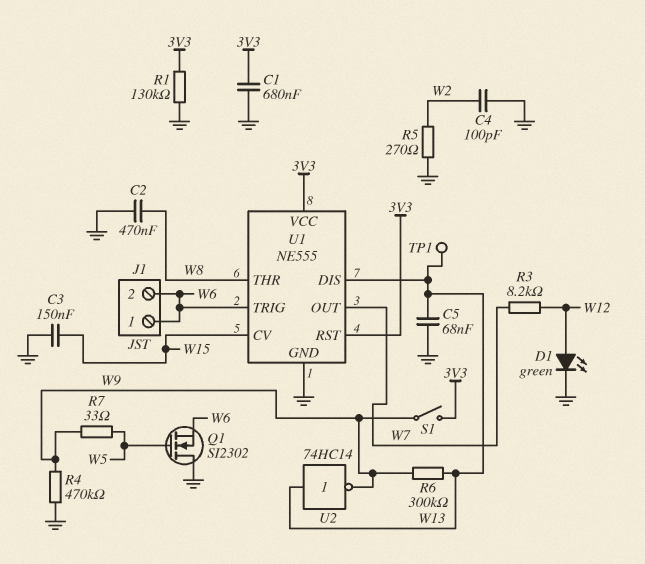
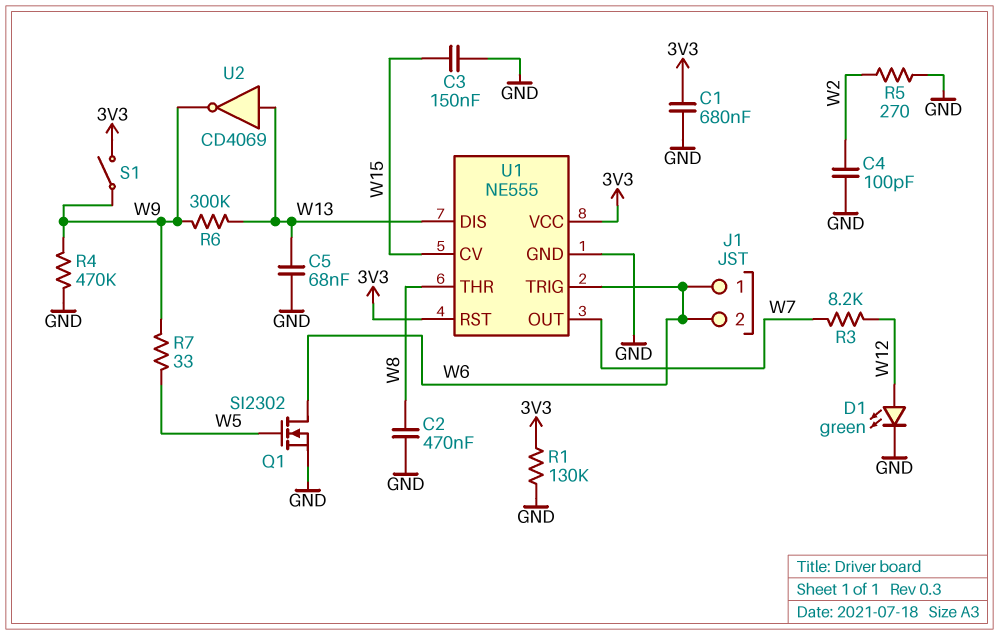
Q1: NMOS SI2302 (G W5, D GND, S W6) -> NMOS SI2302 (G W5, D W6, S GND)
TP1: test point (W13) -> none
U2: NOT 74HC14 (in W13, out W9) -> NOT CD4069 (in W13, out W9)

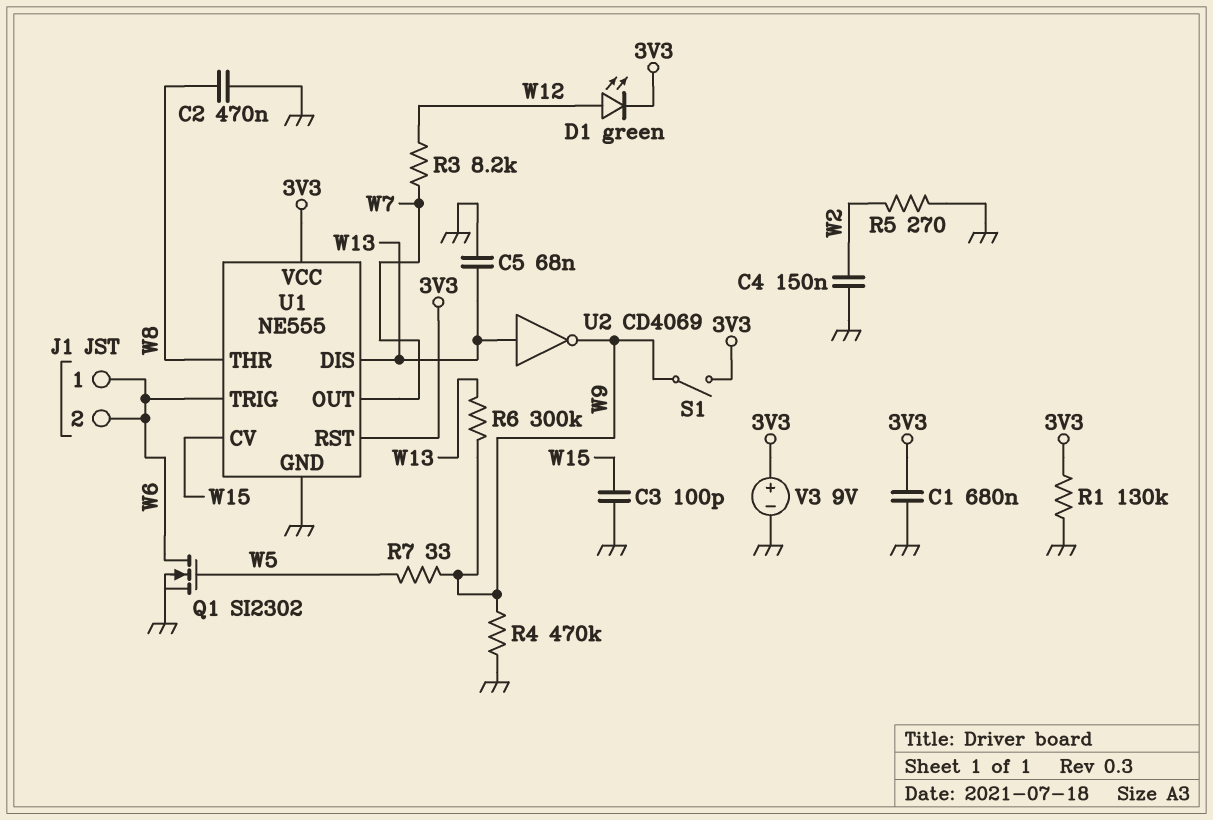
C3: 150nF (GND, W15) -> 100pF (GND, W15)
C4: 100pF (GND, W2) -> 150nF (GND, W2)
D1: LED green (A W12, K GND) -> LED green (A W12, K 3V3)
V3: none -> 9V (plus 3V3, minus GND)

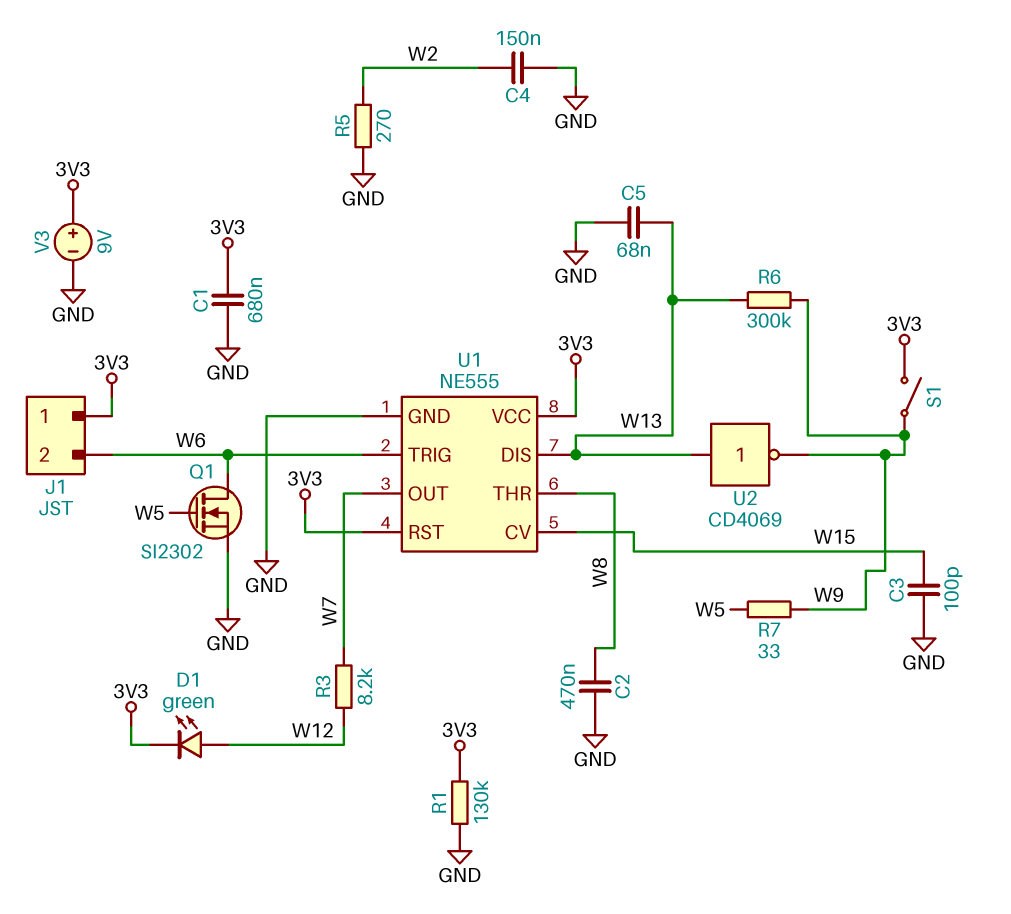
J1 pin 1: W6 -> 3V3
R4: 470k (GND, W9) -> none

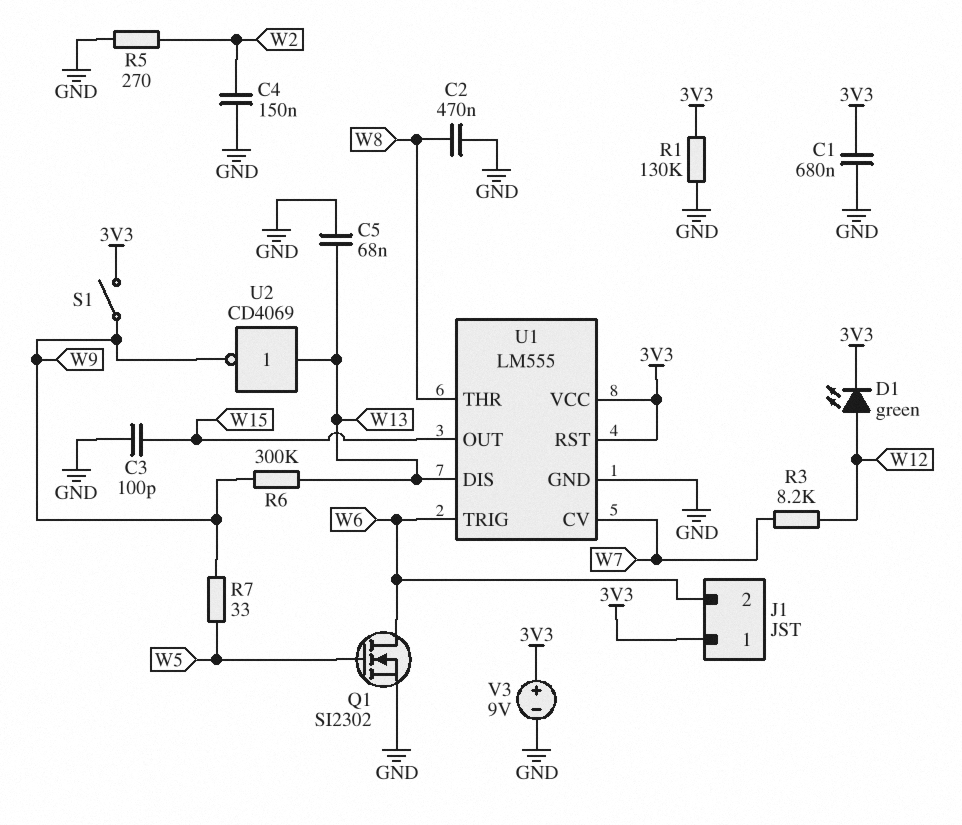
U1: NE555 -> LM555
U1 pin CV: W15 -> W7
U1 pin OUT: W7 -> W15

